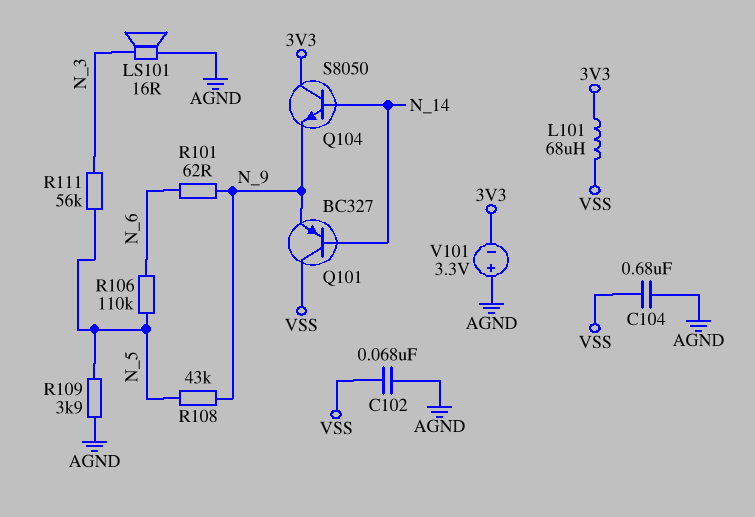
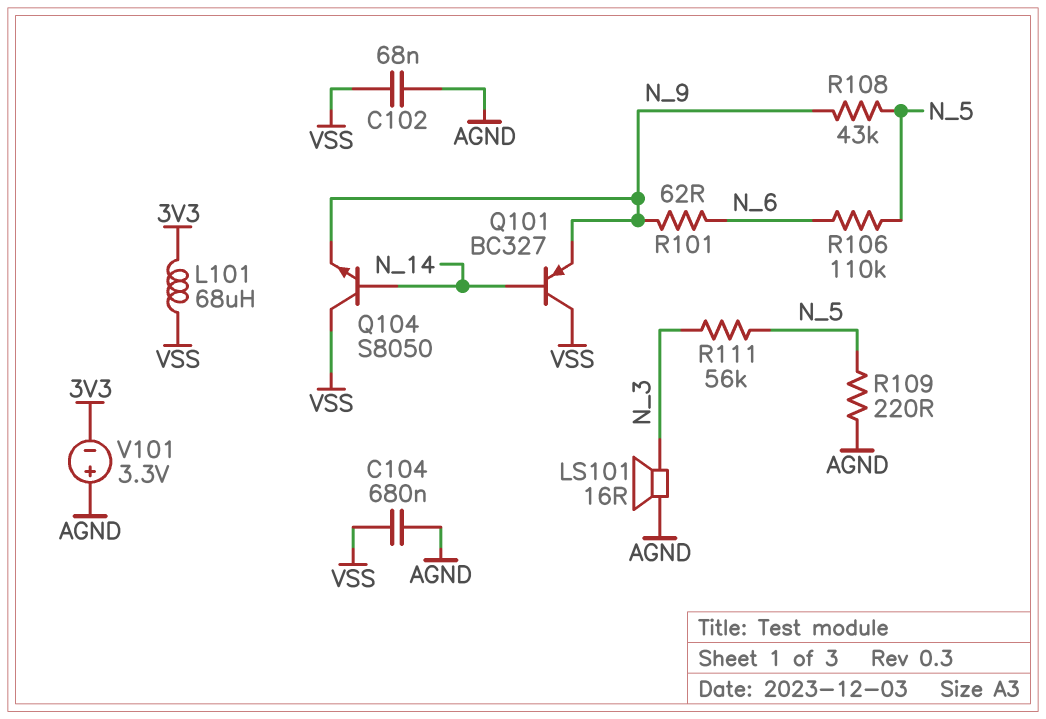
Q104: NPN S8050 (B N_14, C 3V3, E N_9) -> NPN S8050 (B N_14, C VSS, E N_9)
R109: 3.9k (AGND, N_5) -> 220 (AGND, N_5)

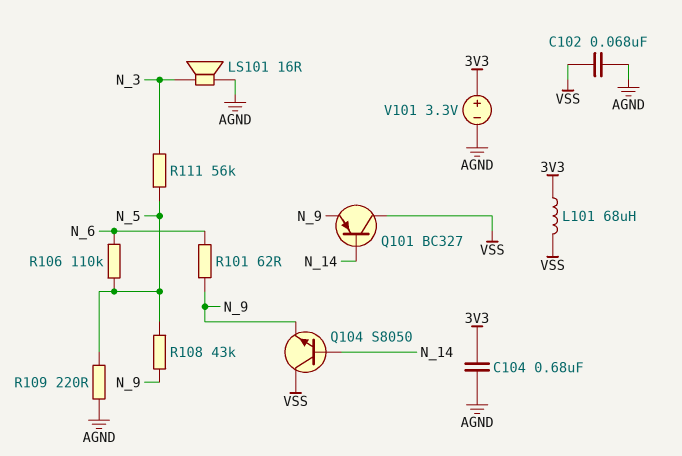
C104: 680nF (AGND, VSS) -> 680nF (3V3, AGND)
V101: 3.3V (plus AGND, minus 3V3) -> 3.3V (plus 3V3, minus AGND)

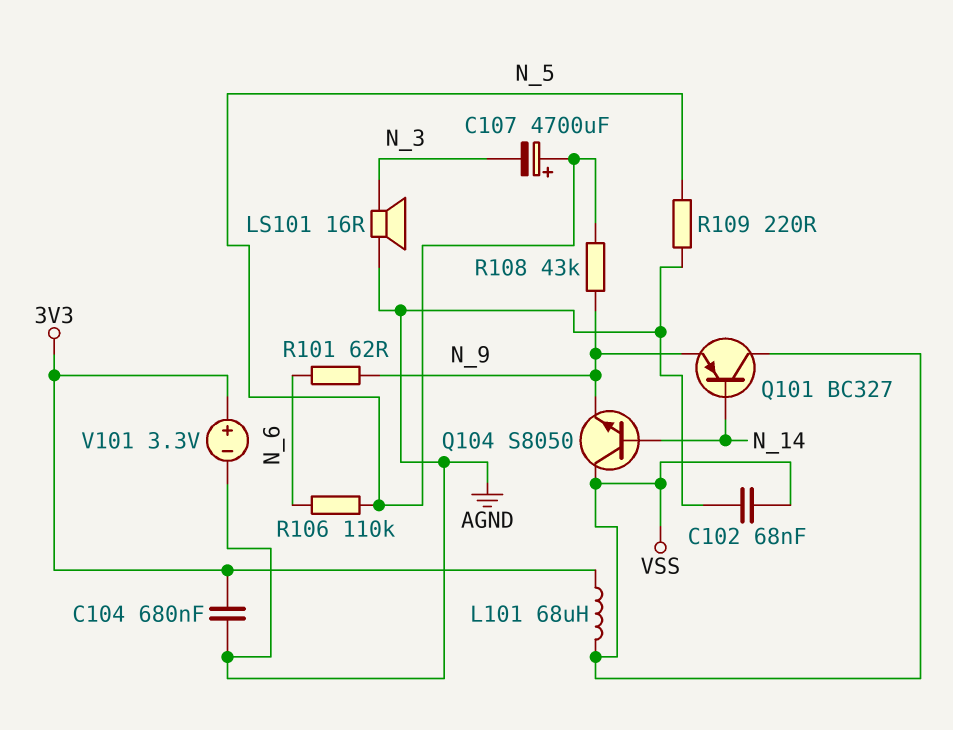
C107: none -> 4700uF (plus N_5, minus N_3)
R111: 56k (N_3, N_5) -> none

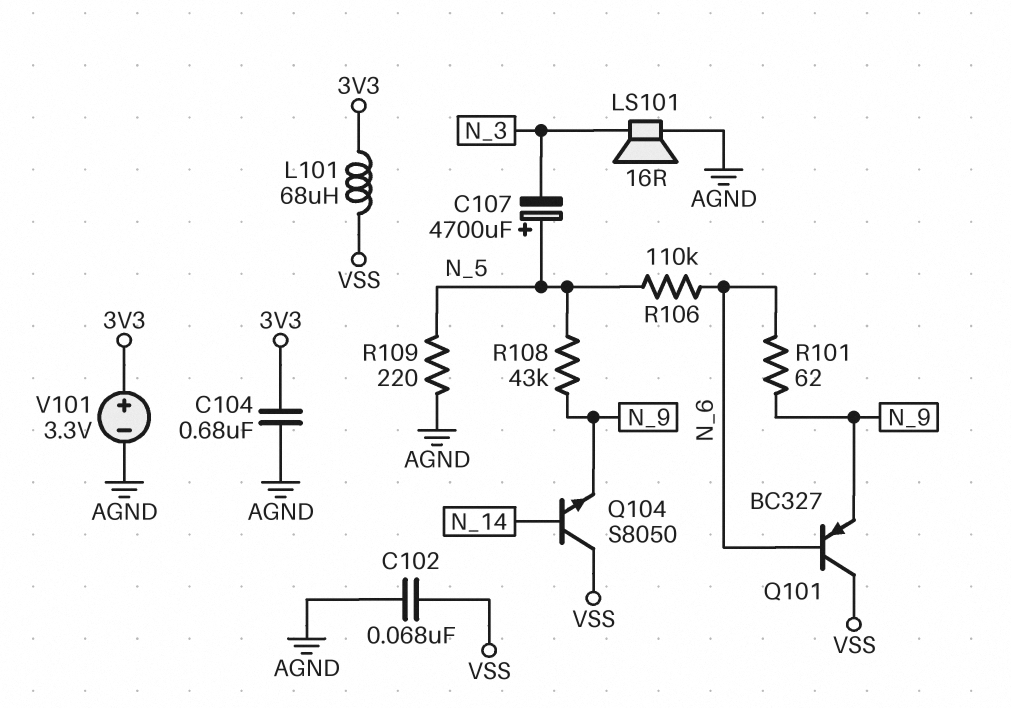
Q101: PNP BC327 (B N_14, C VSS, E N_9) -> PNP BC327 (B N_6, C VSS, E N_9)

